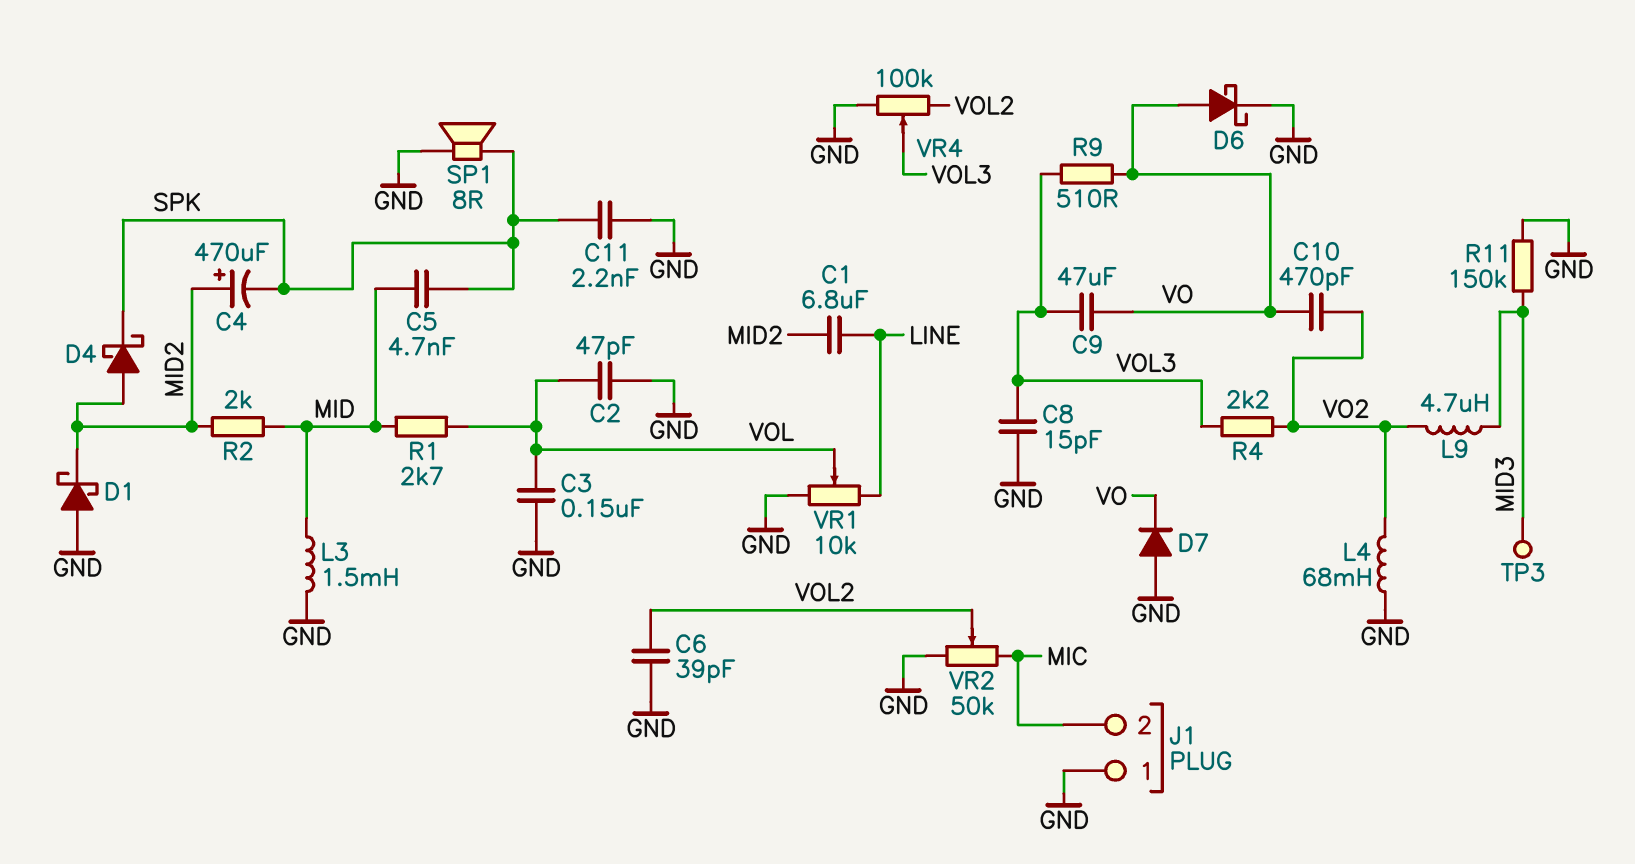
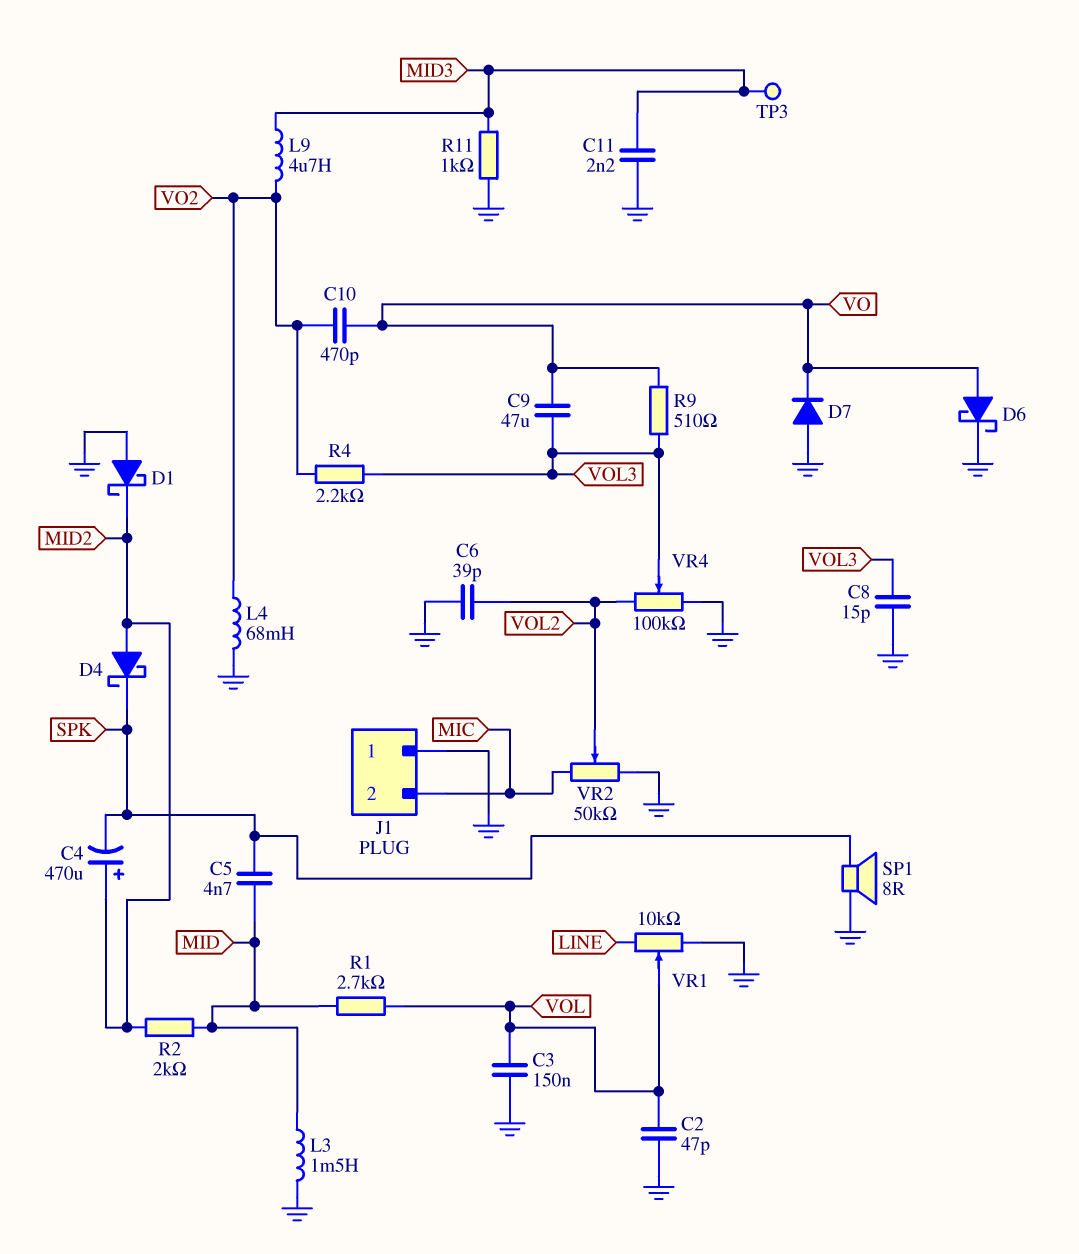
C1: 6.8uF (LINE, MID2) -> none
C11: 2.2nF (GND, SPK) -> 2.2nF (GND, MID3)
R11: 150k (GND, MID3) -> 1k (GND, MID3)

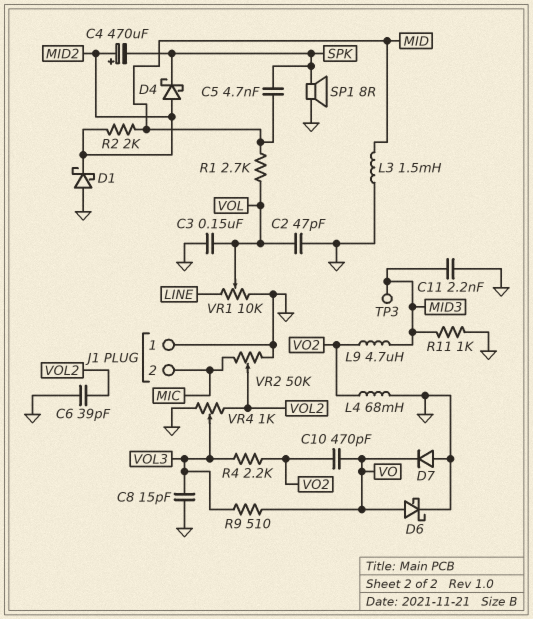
C9: 47uF (VO, VOL3) -> none
VR4: 100k (GND, VOL2, wiper VOL3) -> 1k (GND, VOL2, wiper VOL3)

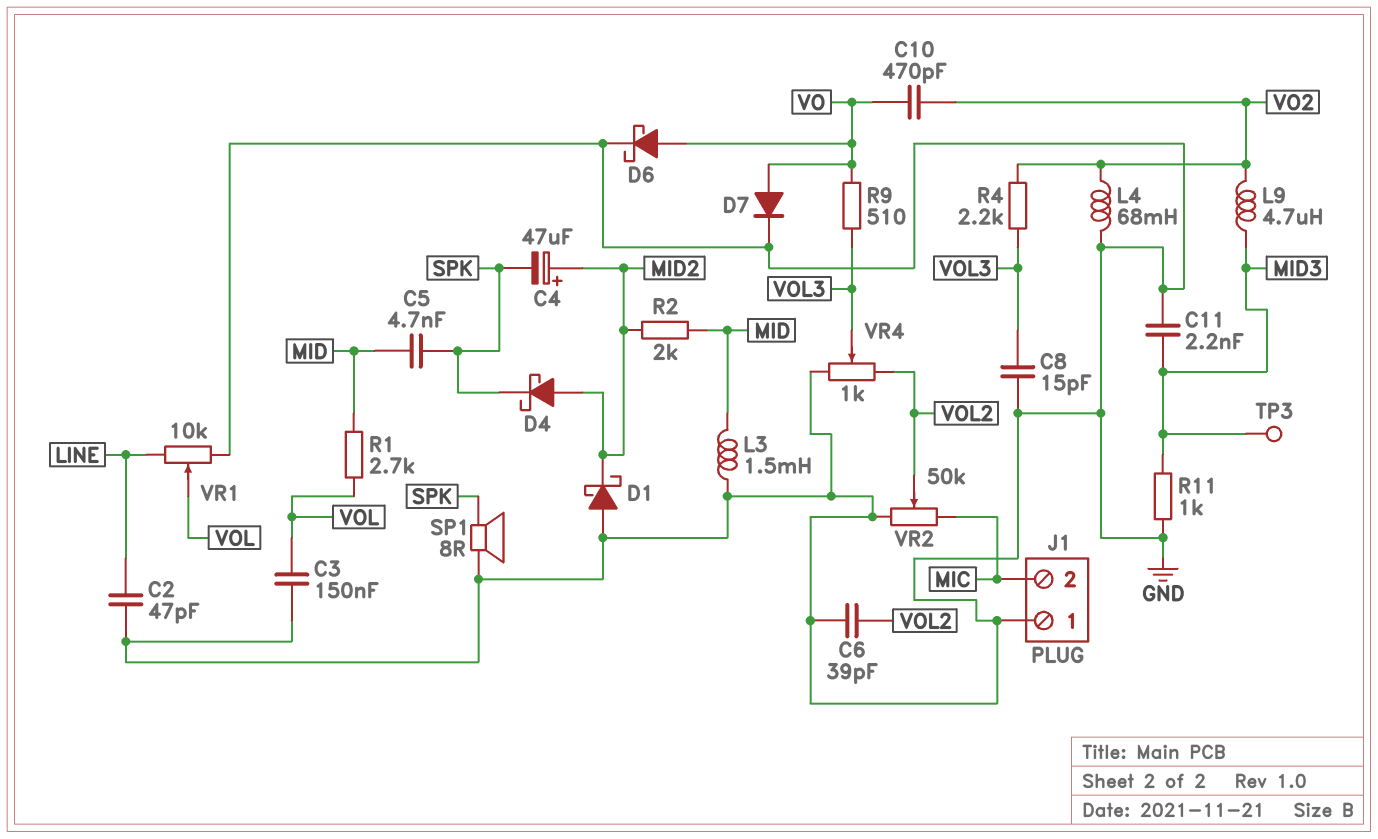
C2: 47pF (GND, VOL) -> 47pF (GND, LINE)
C4: 470uF (plus MID2, minus SPK) -> 47uF (plus MID2, minus SPK)
D7: diode (A GND, K VO) -> diode (A VO, K GND)

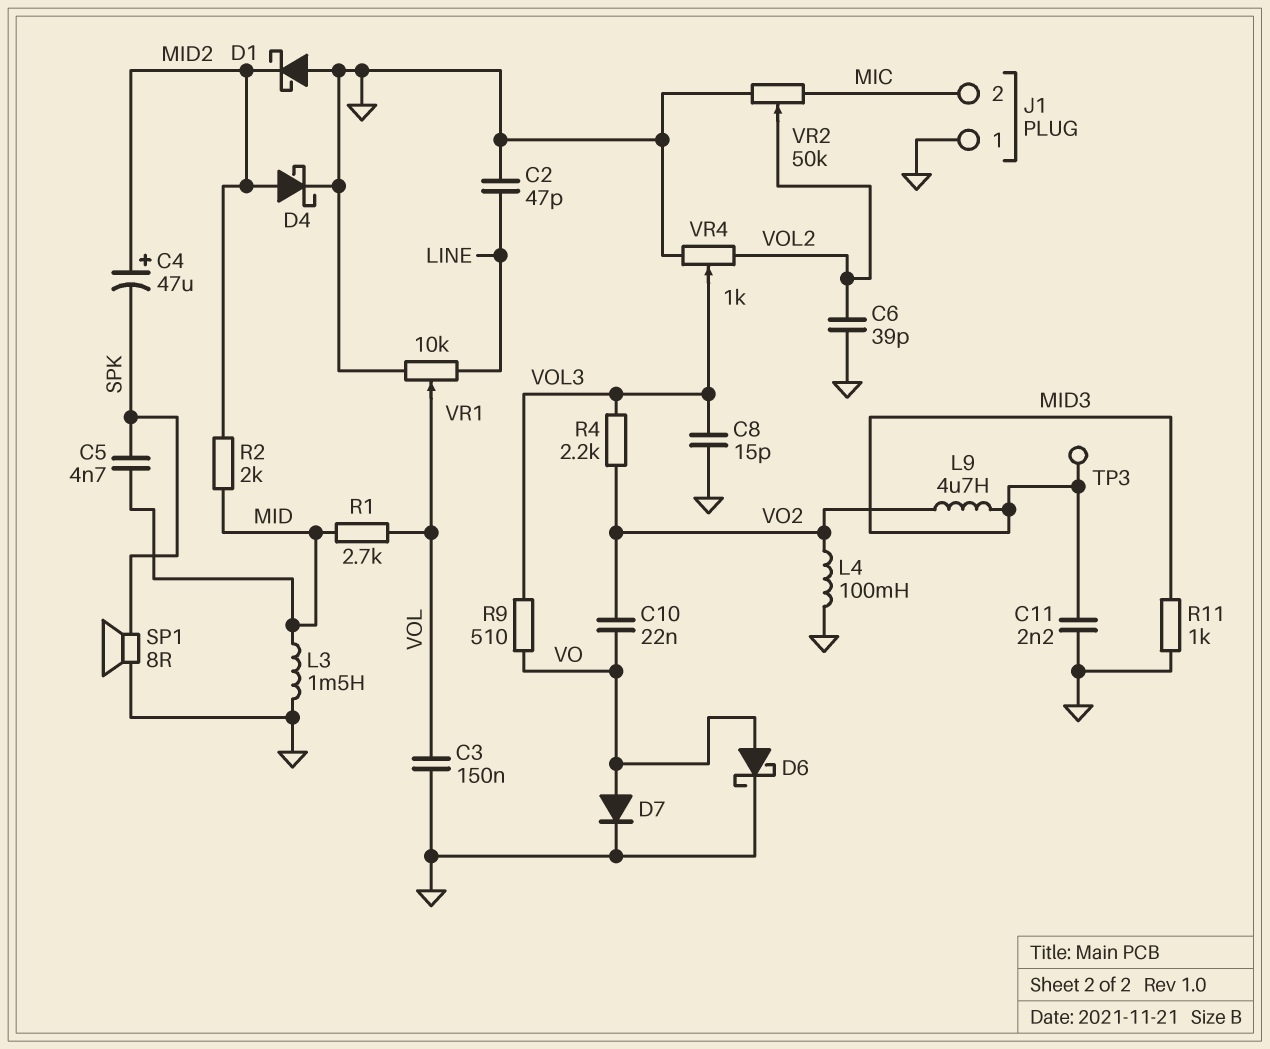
C10: 470pF (VO, VO2) -> 22nF (VO, VO2)
D4: schottky (A MID2, K SPK) -> schottky (A MID2, K GND)
L4: 68mH (GND, VO2) -> 100mH (GND, VO2)

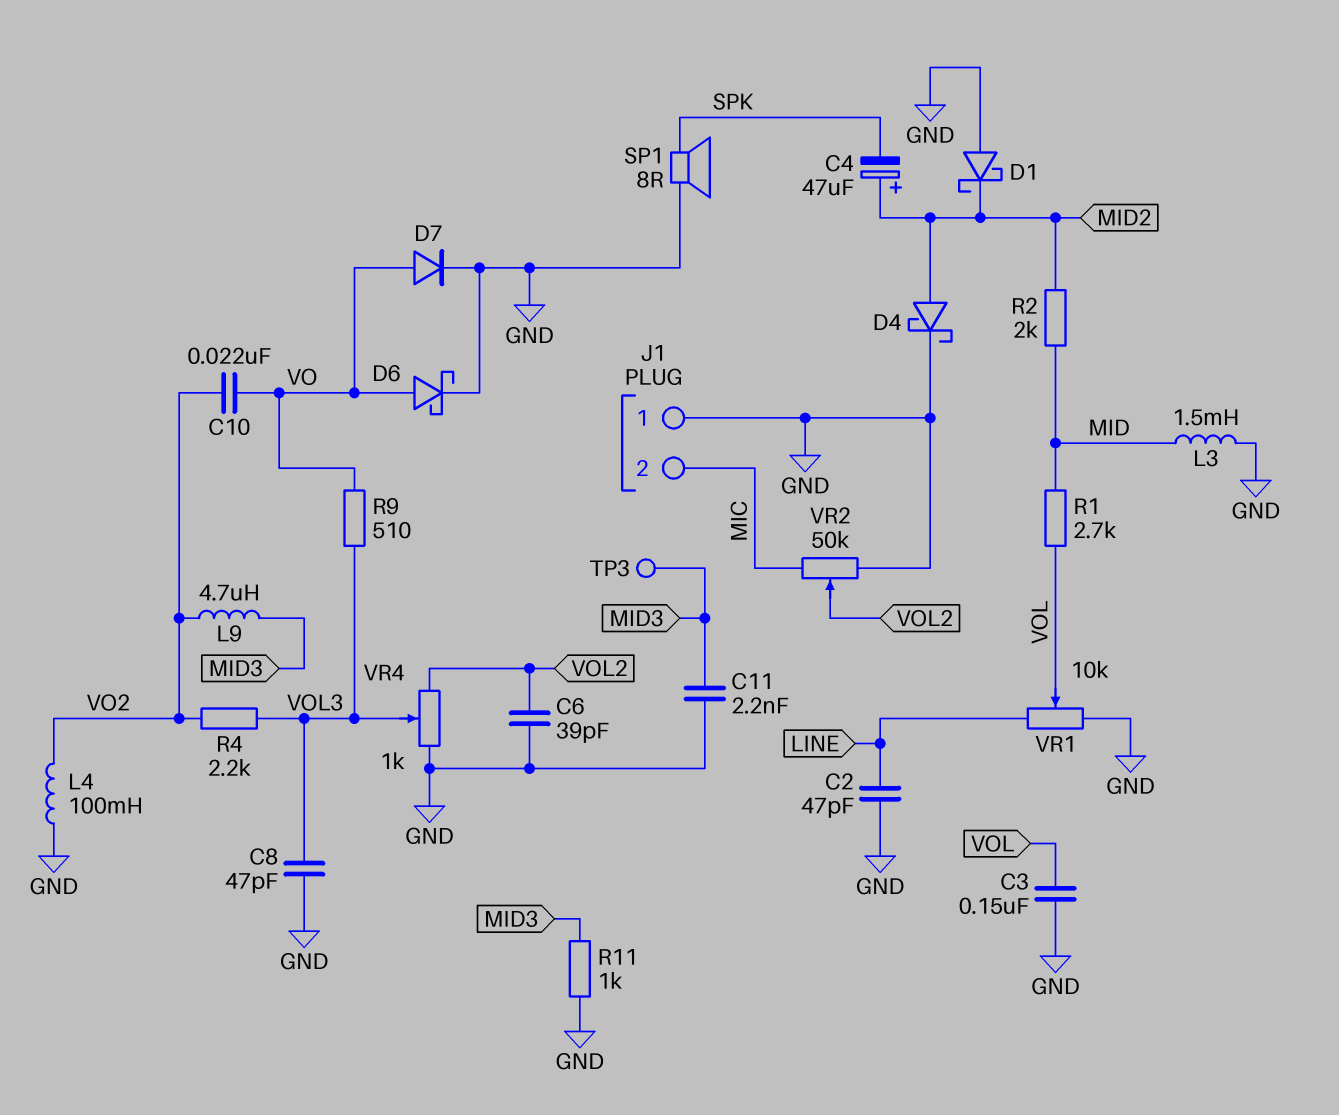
C5: 4.7nF (MID, SPK) -> none
C8: 15pF (GND, VOL3) -> 47pF (GND, VOL3)

